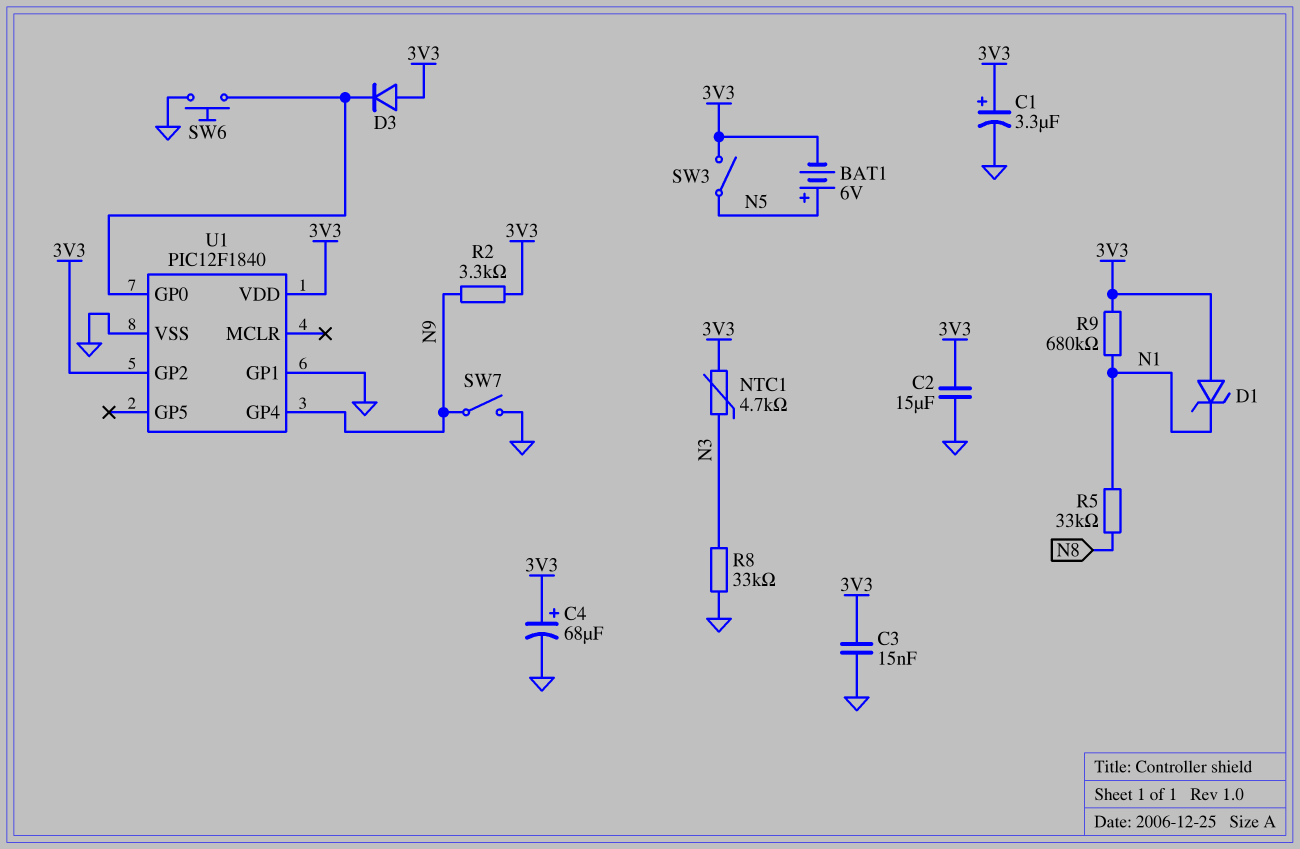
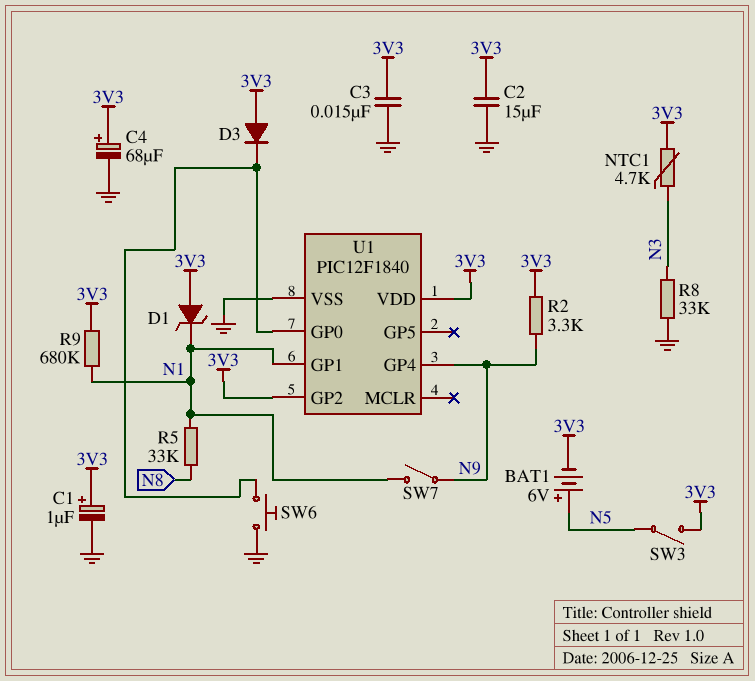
C1: 3.3uF (plus 3V3, minus GND) -> 1uF (plus 3V3, minus GND)
SW7: switch (GND, N9) -> switch (N1, N9)
U1 pin GP1: GND -> N1

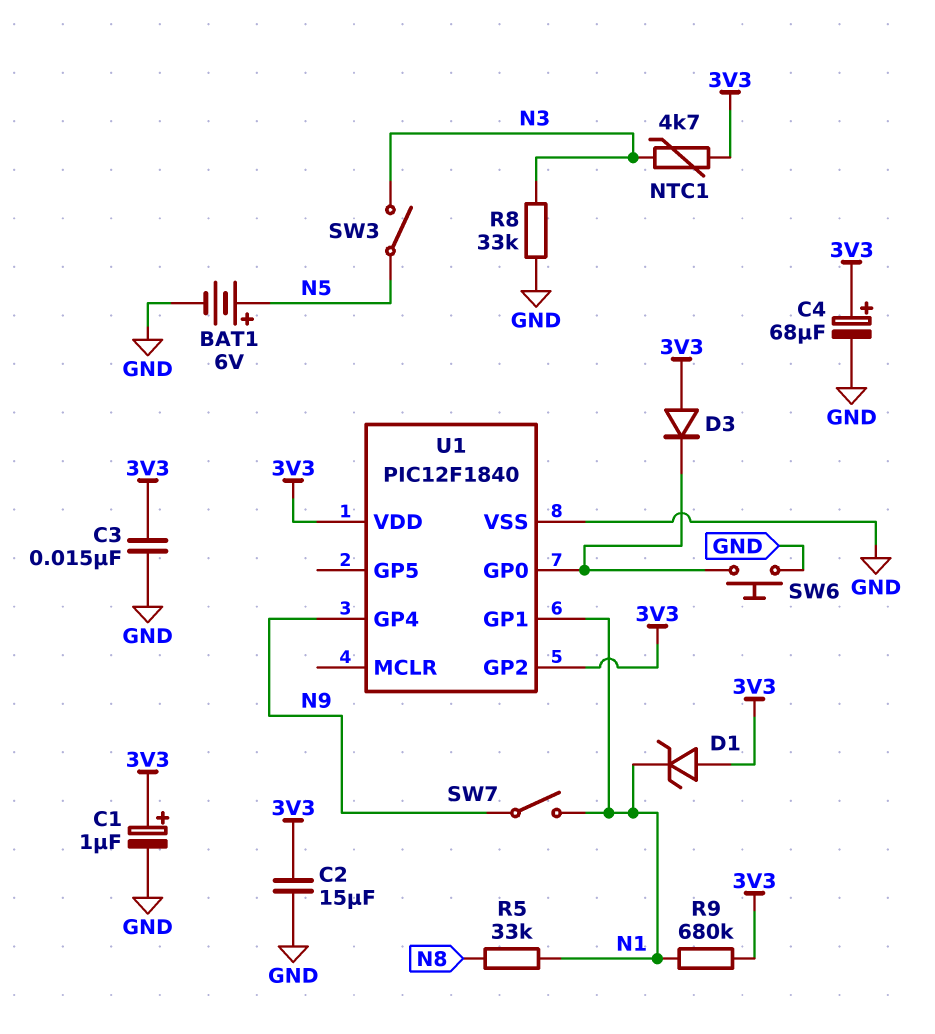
BAT1: 6V (plus N5, minus 3V3) -> 6V (plus N5, minus GND)
R2: 3.3k (3V3, N9) -> none
SW3: switch (3V3, N5) -> switch (N3, N5)

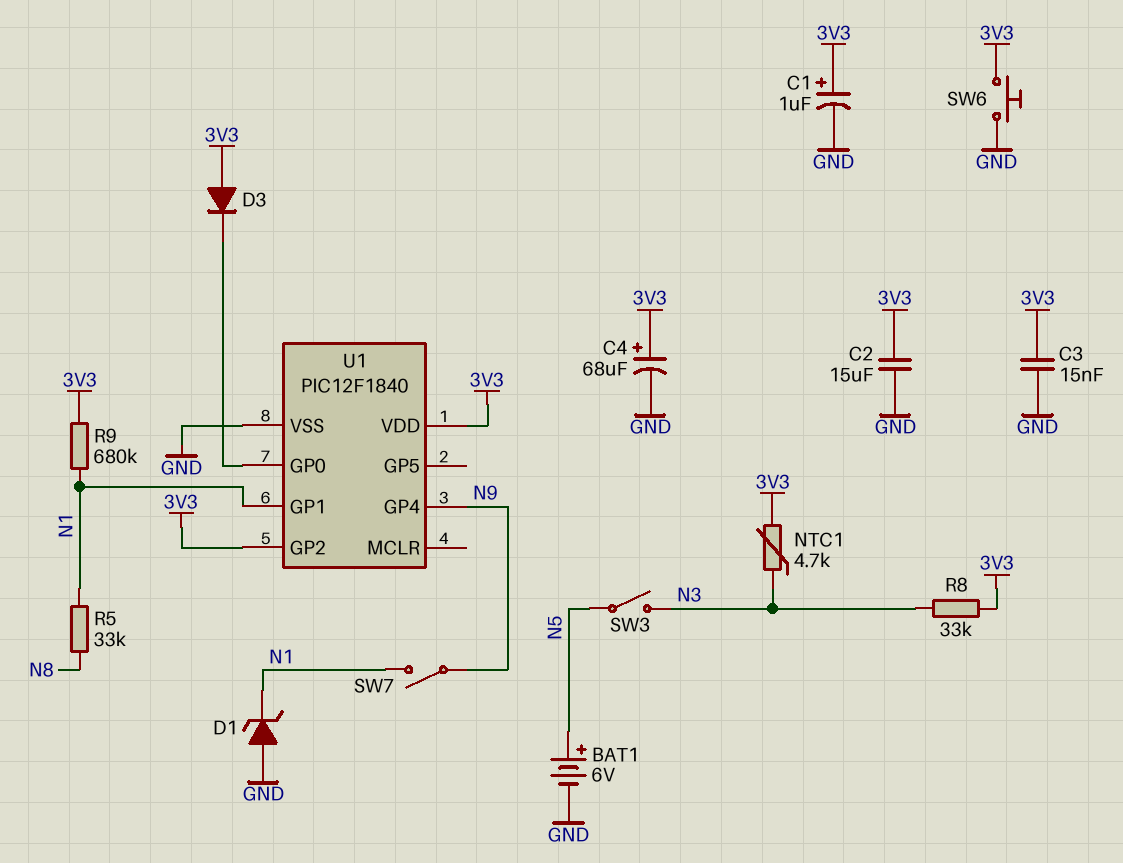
D1: zener (A 3V3, K N1) -> zener (A GND, K N1)
R8: 33k (GND, N3) -> 33k (3V3, N3)
SW6: button (GND, U1/GP0) -> button (3V3, GND)

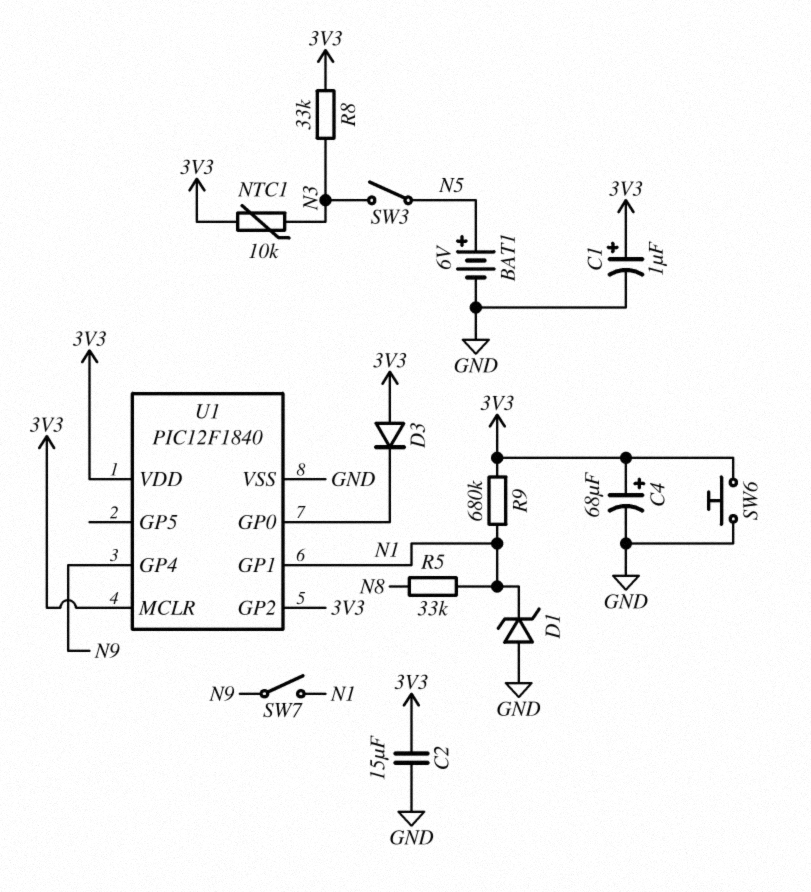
C3: 15nF (3V3, GND) -> none
NTC1: 4.7k (3V3, N3) -> 10k (3V3, N3)
U1 pin MCLR: none -> 3V3

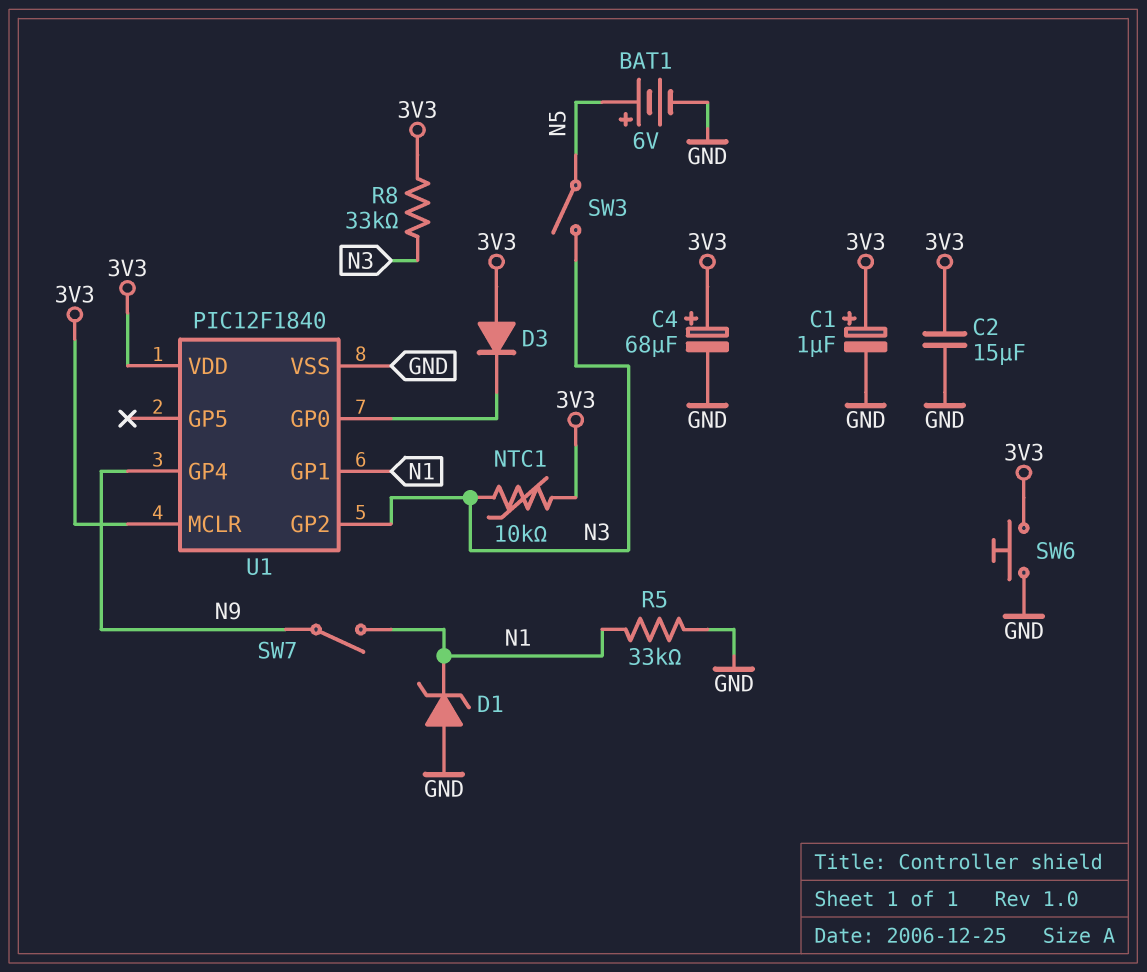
R5: 33k (N1, N8) -> 33k (GND, N1)
R9: 680k (3V3, N1) -> none
U1 pin GP2: 3V3 -> N3

